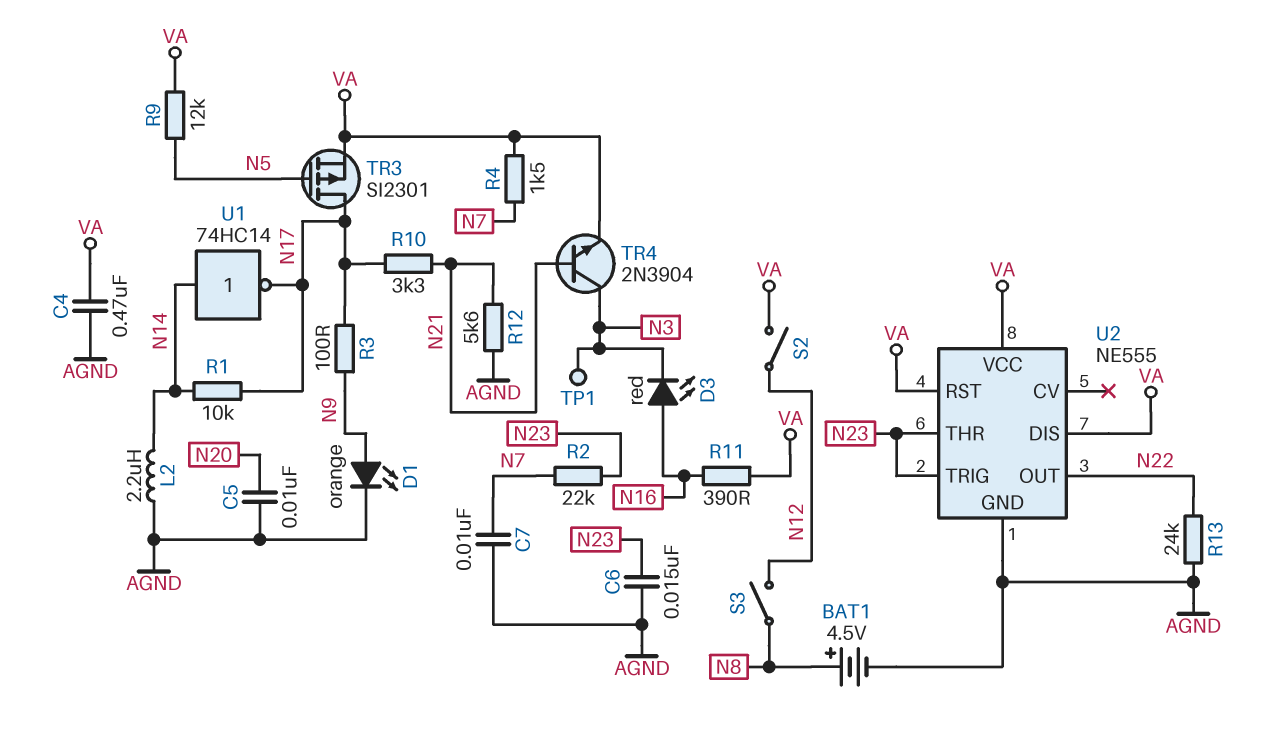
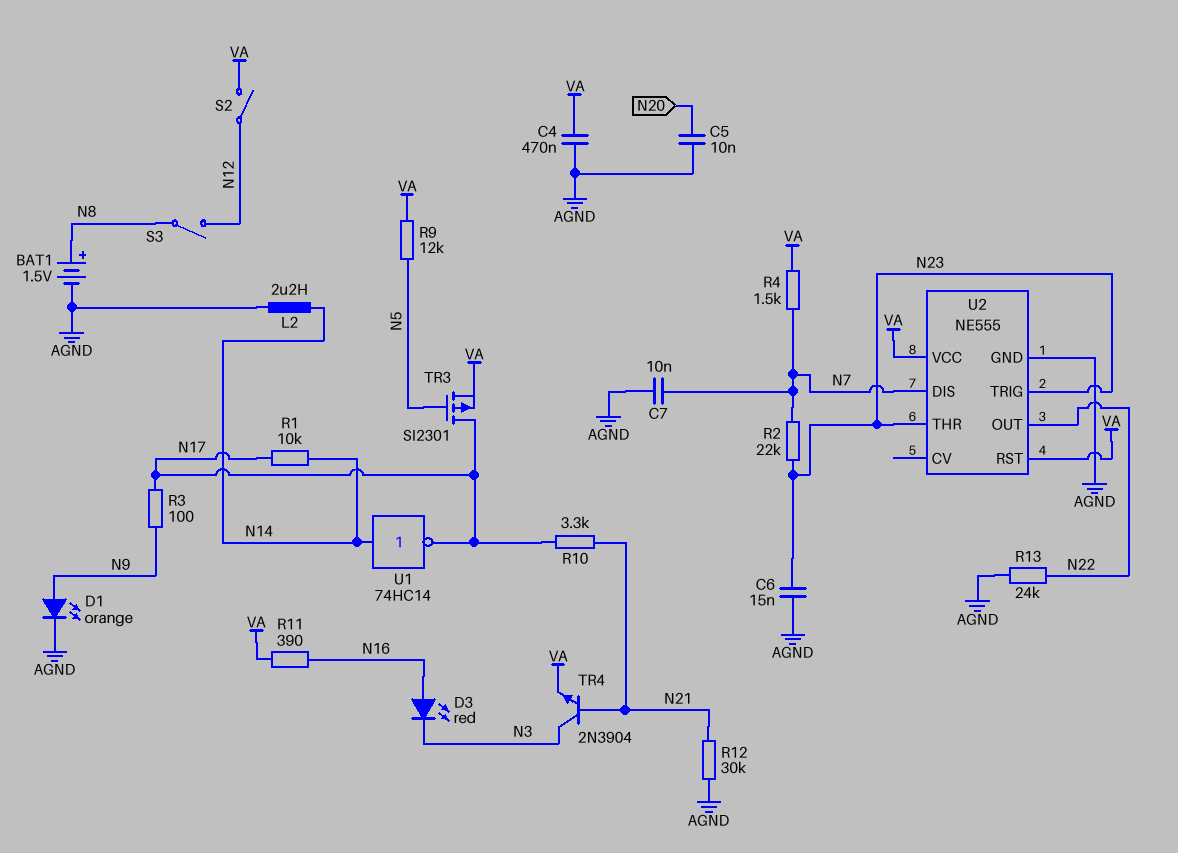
BAT1: 4.5V (plus N8, minus AGND) -> 1.5V (plus N8, minus AGND)
R12: 5.6k (AGND, N21) -> 30k (AGND, N21)
TP1: test point (N3) -> none
U2 pin DIS: VA -> N7

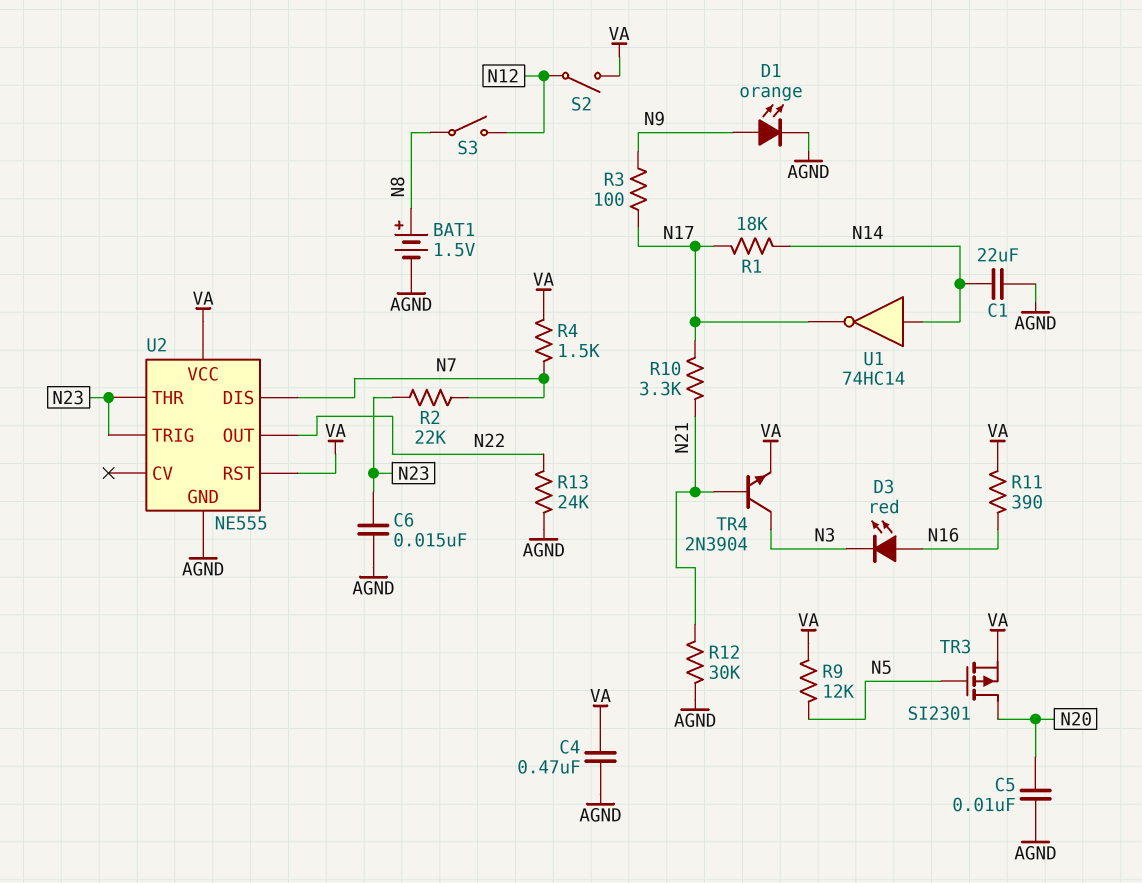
C1: none -> 22uF (AGND, N14)
C7: 10nF (AGND, N7) -> none
L2: 2.2uH (AGND, N14) -> none
R1: 10k (N14, N17) -> 18k (N14, N17)
TR3: PMOS SI2301 (G N5, D N17, S VA) -> PMOS SI2301 (G N5, D N20, S VA)

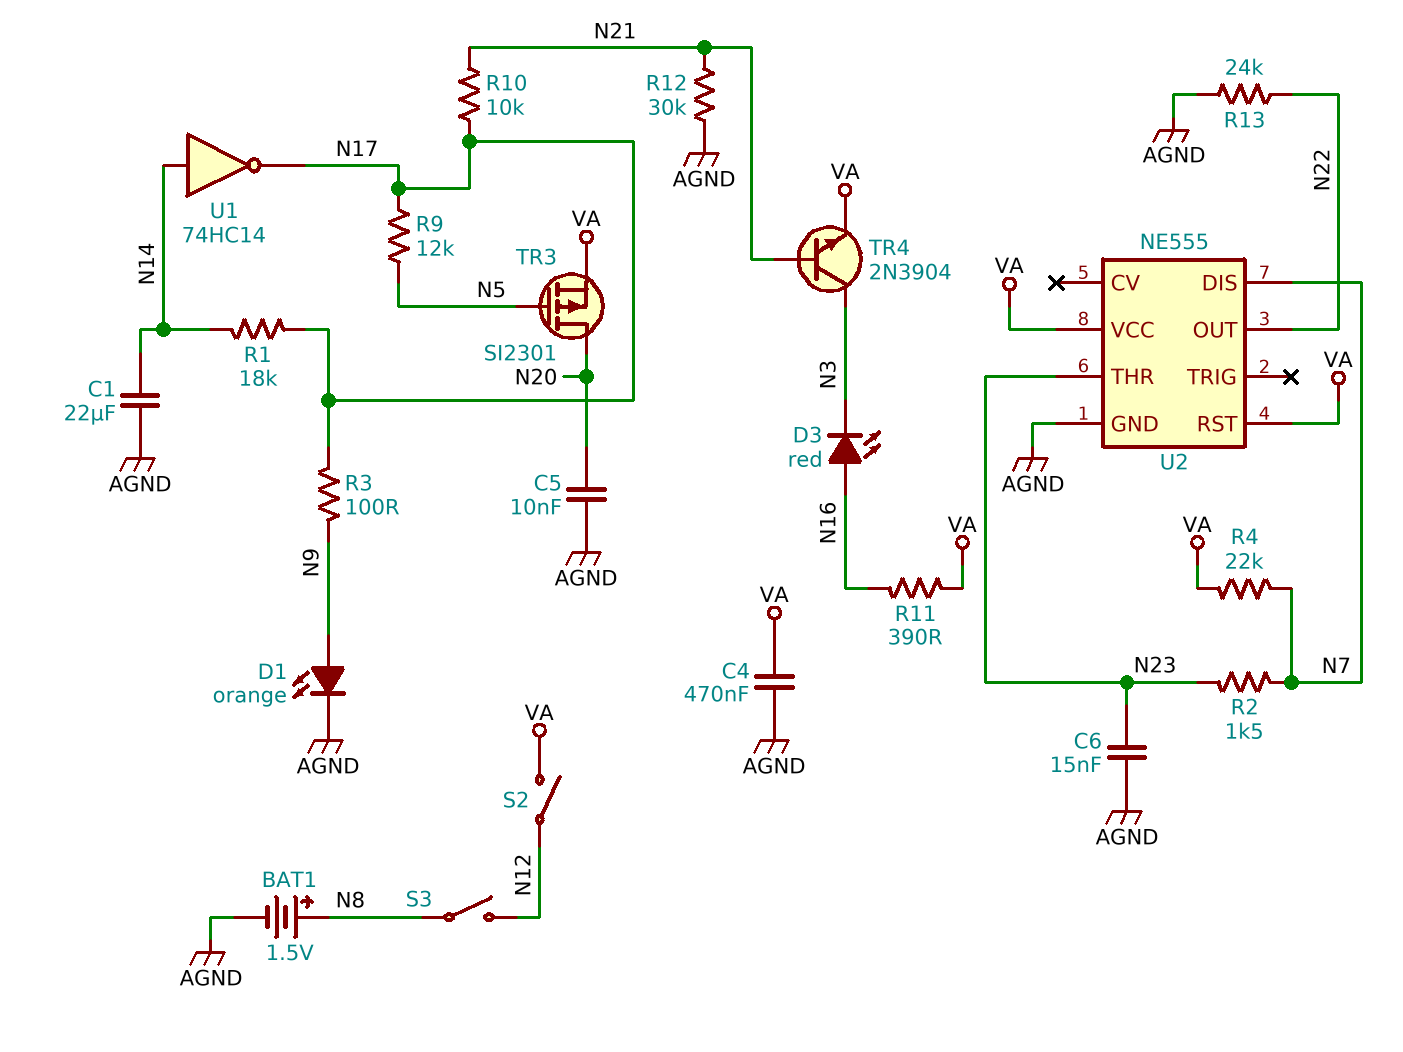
R2: 22k (N7, N23) -> 1.5k (N7, N23)
R4: 1.5k (N7, VA) -> 22k (N7, VA)
R9: 12k (N5, VA) -> 12k (N5, N17)
R10: 3.3k (N17, N21) -> 10k (N17, N21)
U2 pin TRIG: N23 -> none

